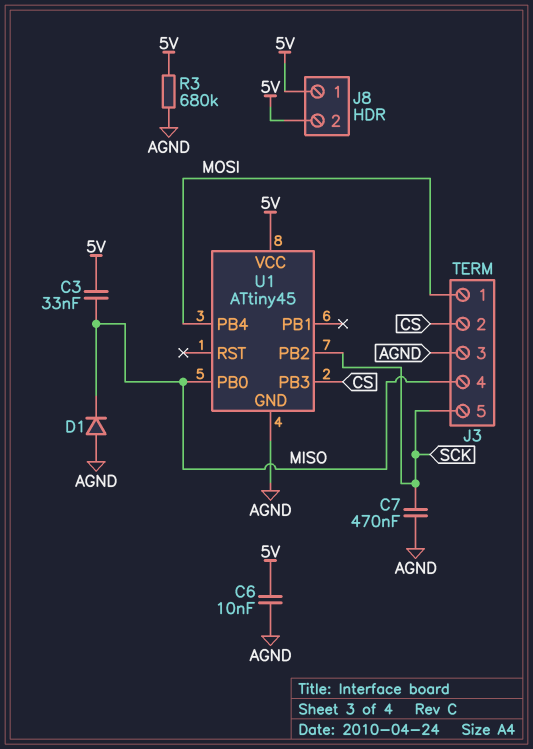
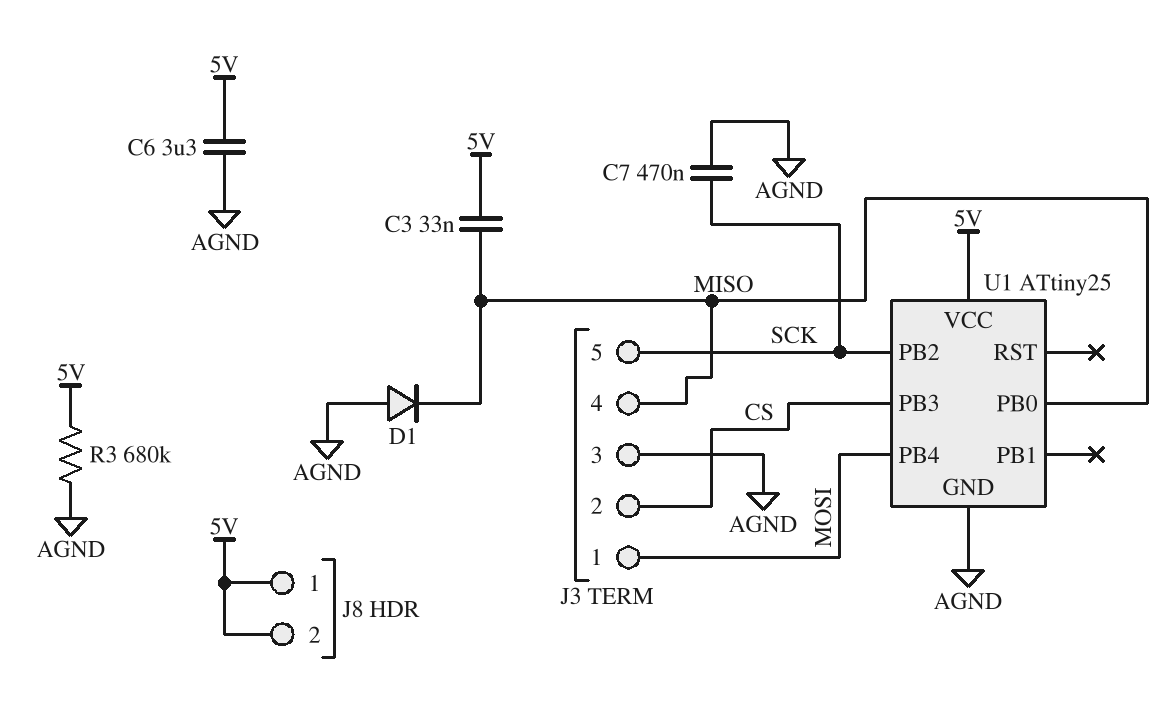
C6: 10nF (5V, AGND) -> 3.3uF (5V, AGND)
U1: ATtiny45 -> ATtiny25

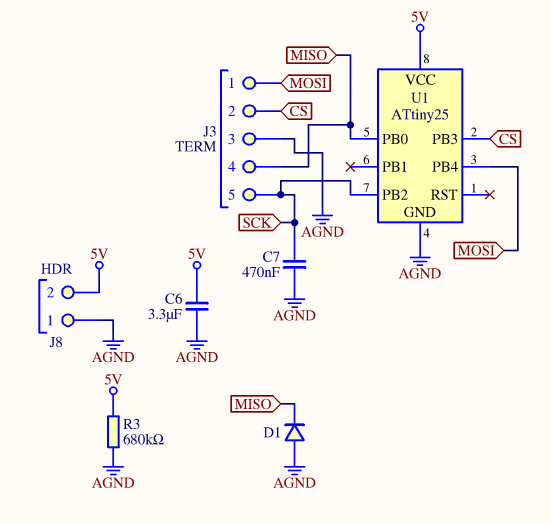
C3: 33nF (5V, MISO) -> none
J8 pin 1: 5V -> AGND

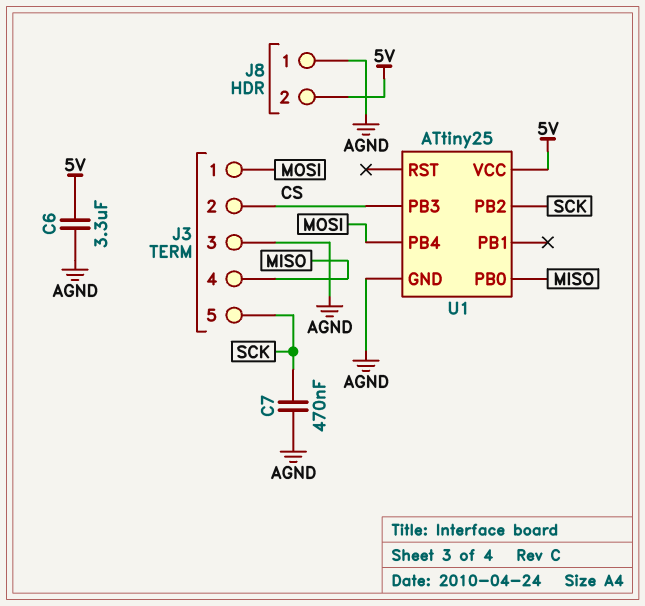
D1: diode (A AGND, K MISO) -> none
R3: 680k (5V, AGND) -> none

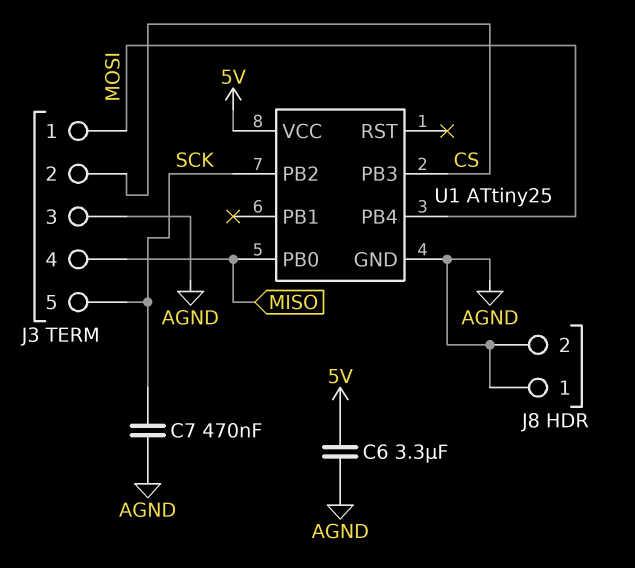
J8 pin 2: 5V -> AGND

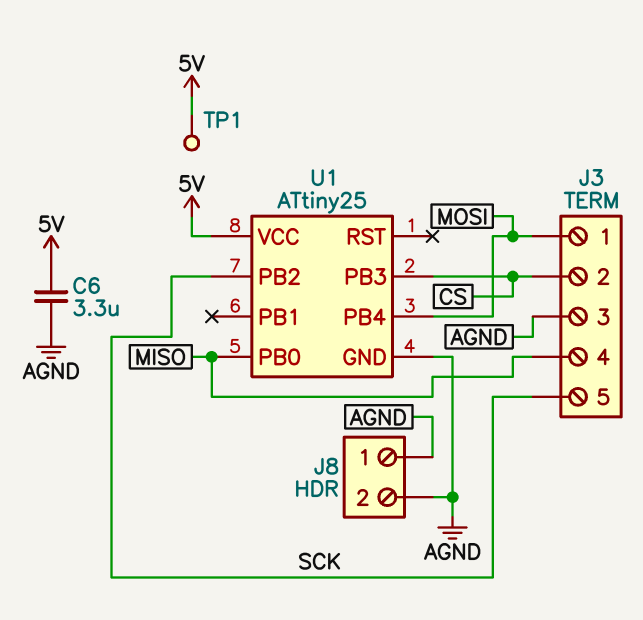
C7: 470nF (AGND, SCK) -> none
TP1: none -> test point (5V)

